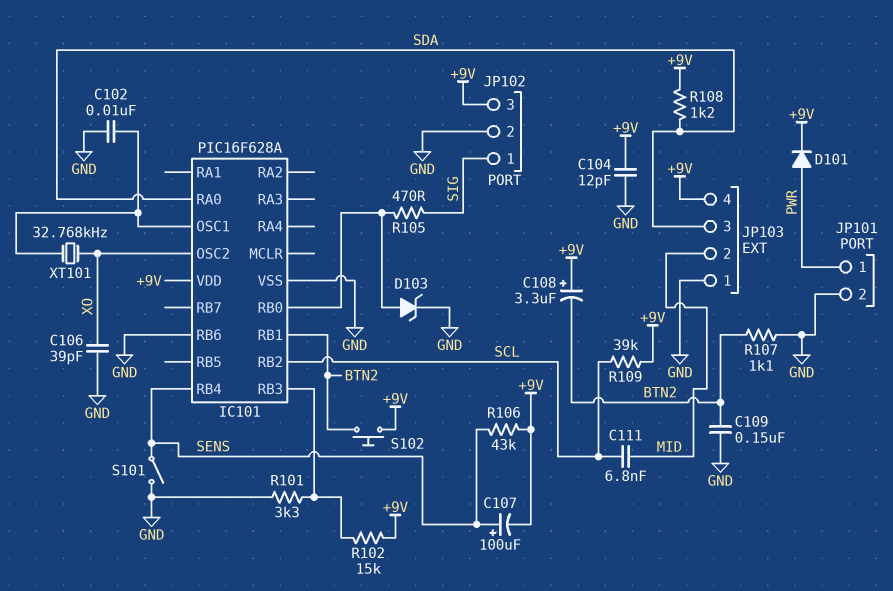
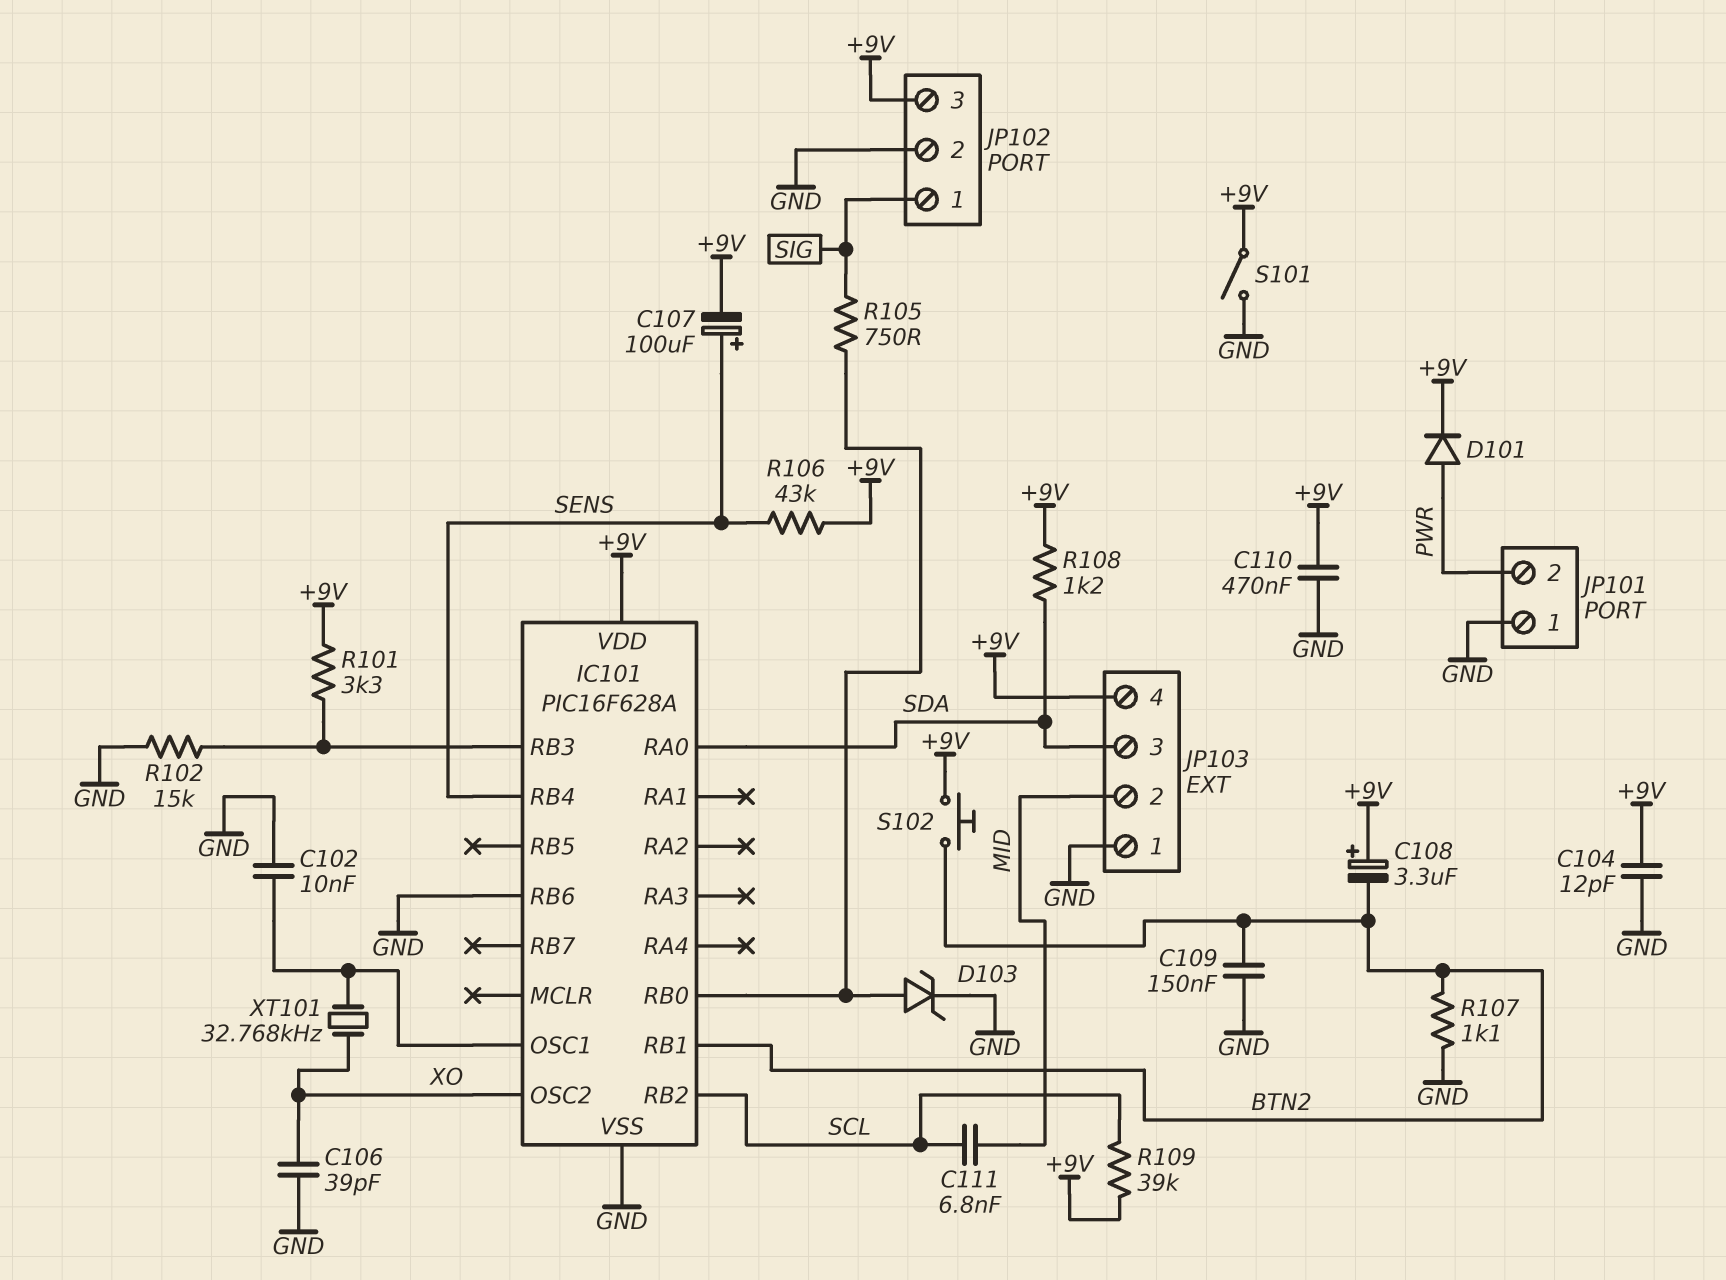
C110: none -> 470nF (+9V, GND)
JP101 pin 1: PWR -> GND
JP101 pin 2: GND -> PWR
R101: 3.3k (GND, IC101/RB3) -> 3.3k (+9V, IC101/RB3)
R102: 15k (+9V, IC101/RB3) -> 15k (GND, IC101/RB3)
R105: 470 (IC101/RB0, SIG) -> 750 (IC101/RB0, SIG)
S101: switch (GND, SENS) -> switch (+9V, GND)

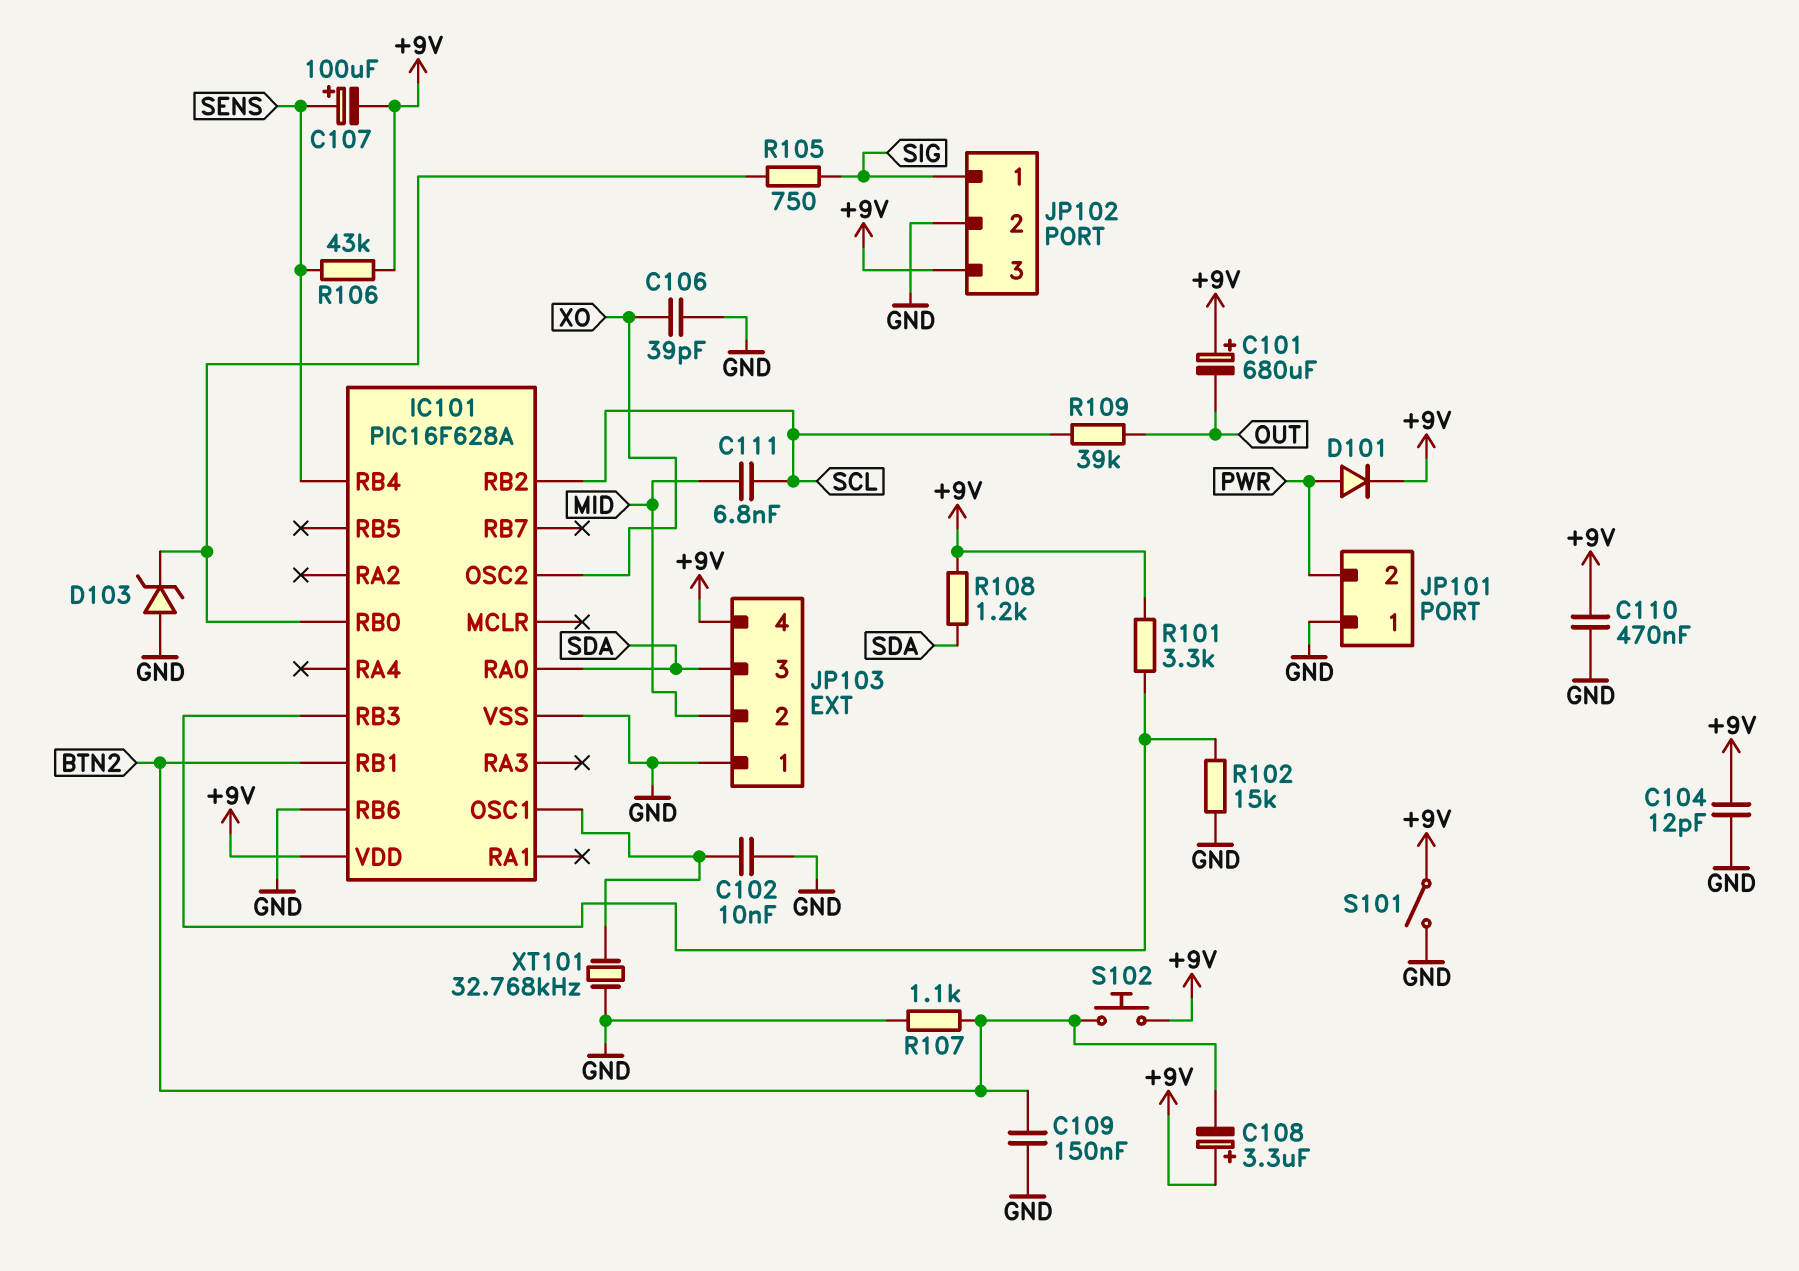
C101: none -> 680uF (plus +9V, minus OUT)
D103: zener (A IC101/RB0, K GND) -> zener (A GND, K IC101/RB0)
R109: 39k (+9V, SCL) -> 39k (OUT, SCL)
XT101: 32.768kHz (IC101/OSC1, XO) -> 32.768kHz (GND, IC101/OSC1)

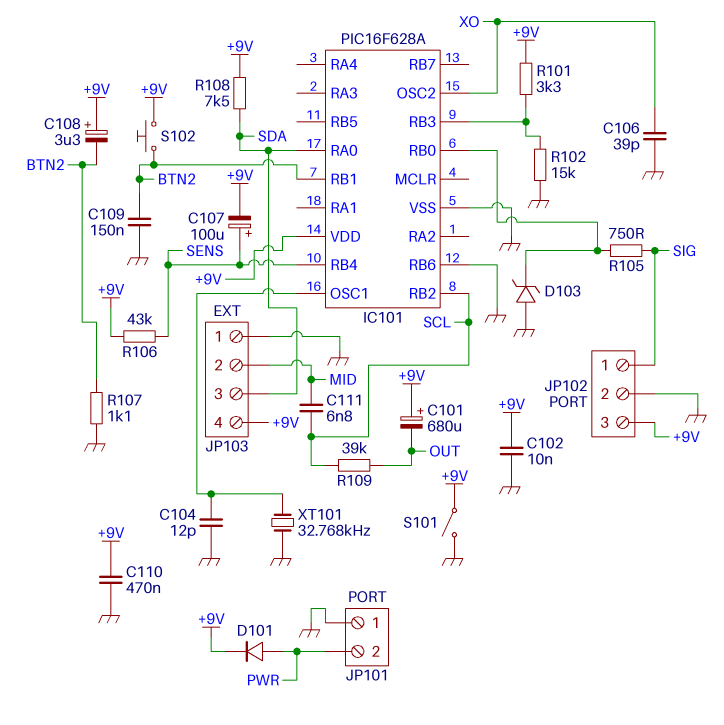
C102: 10nF (GND, IC101/OSC1) -> 10nF (+9V, GND)
C104: 12pF (+9V, GND) -> 12pF (GND, IC101/OSC1)
R108: 1.2k (+9V, SDA) -> 7.5k (+9V, SDA)

